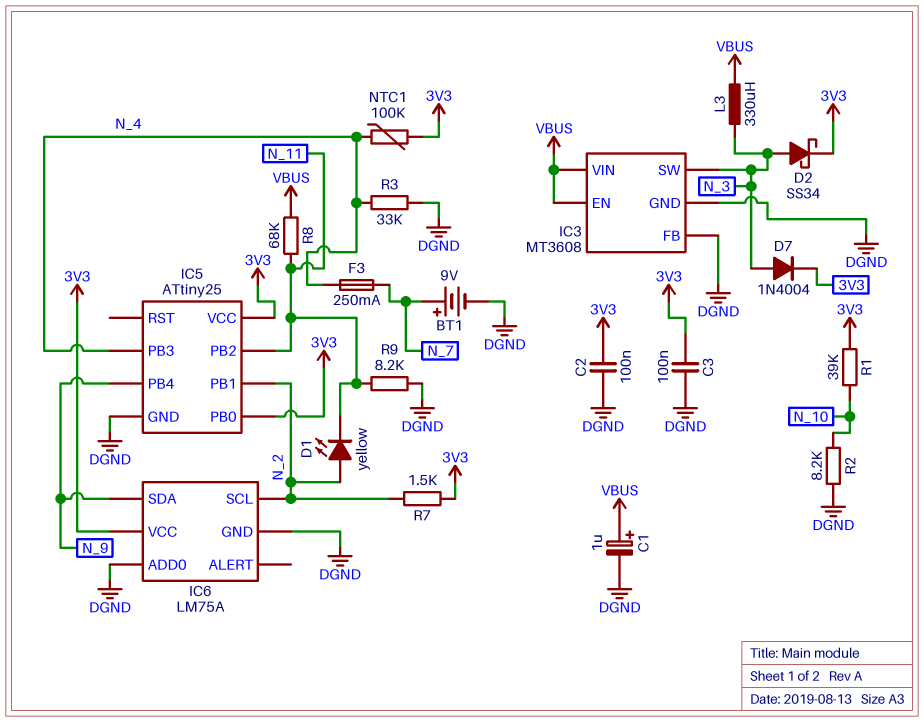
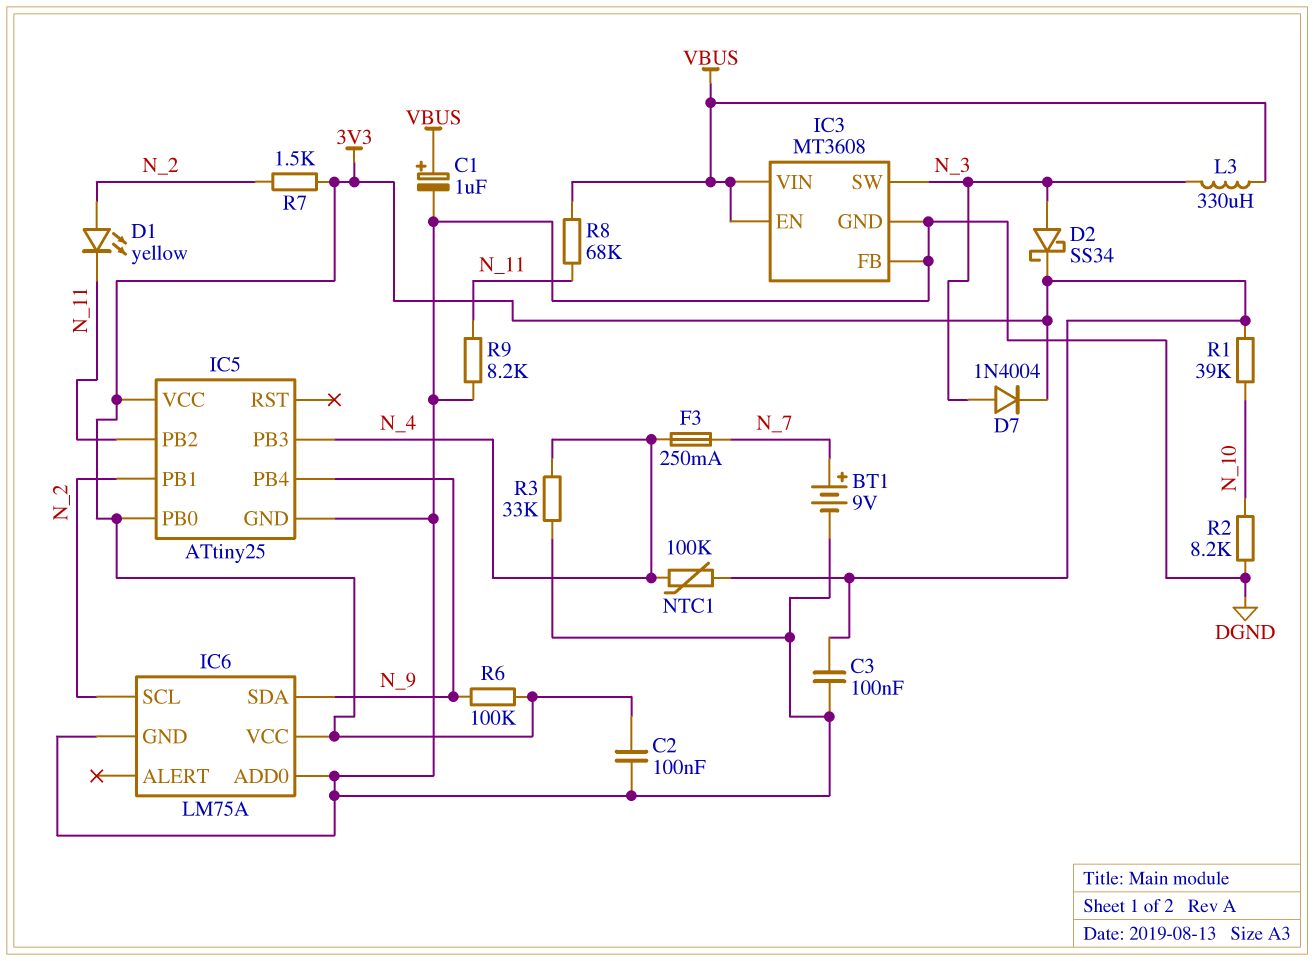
R6: none -> 100k (3V3, N_9)

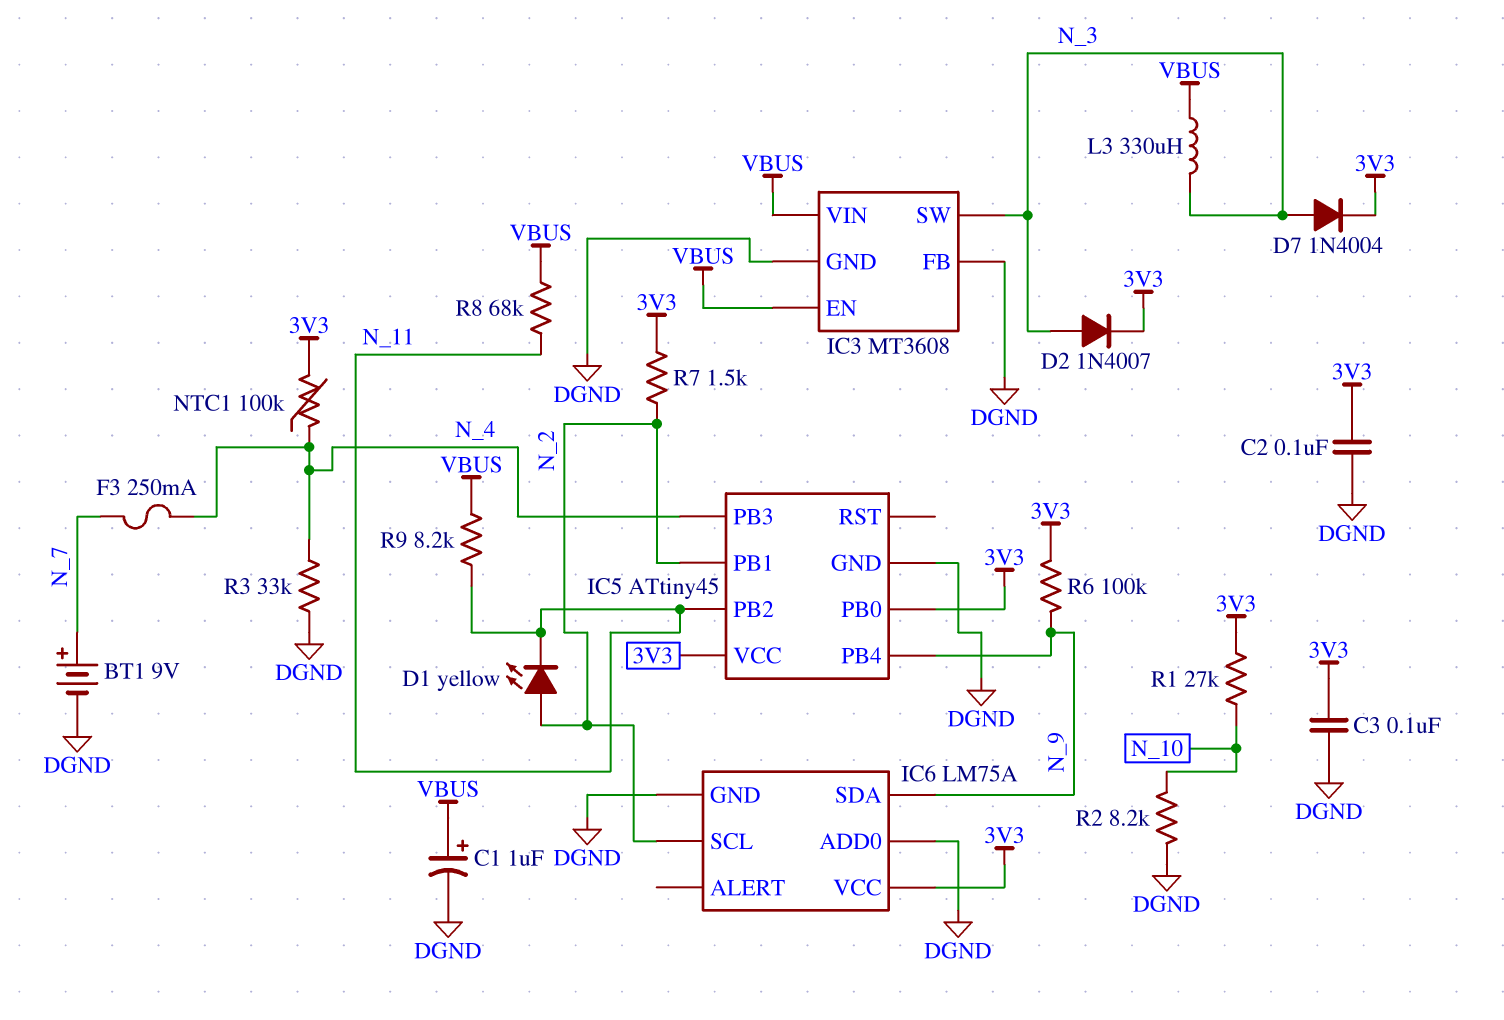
D2: schottky SS34 (A N_3, K 3V3) -> diode 1N4007 (A N_3, K 3V3)
IC5: ATtiny25 -> ATtiny45
R1: 39k (3V3, N_10) -> 27k (3V3, N_10)
R9: 8.2k (DGND, N_11) -> 8.2k (N_11, VBUS)

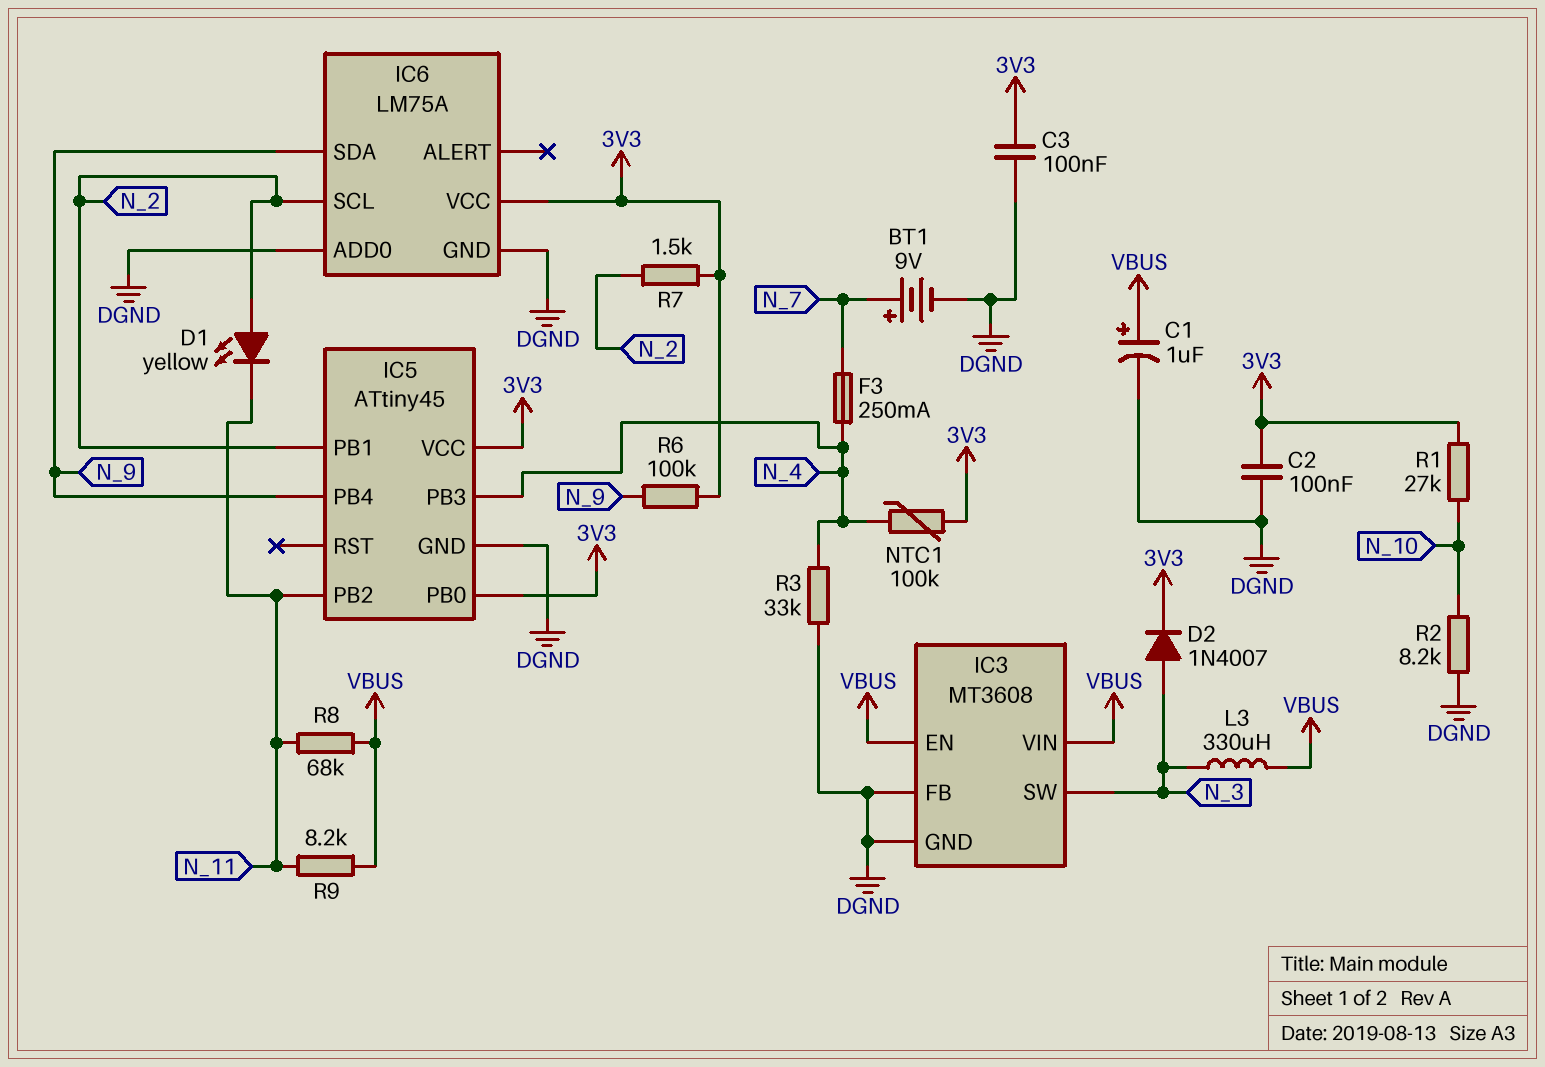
D7: diode 1N4004 (A N_3, K 3V3) -> none

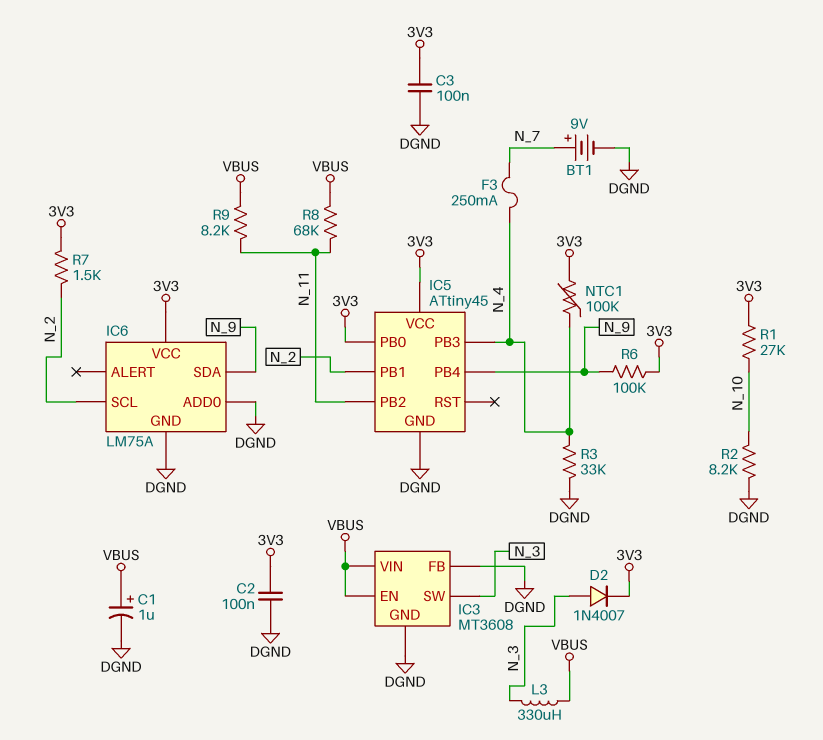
D1: LED yellow (A N_2, K N_11) -> none

